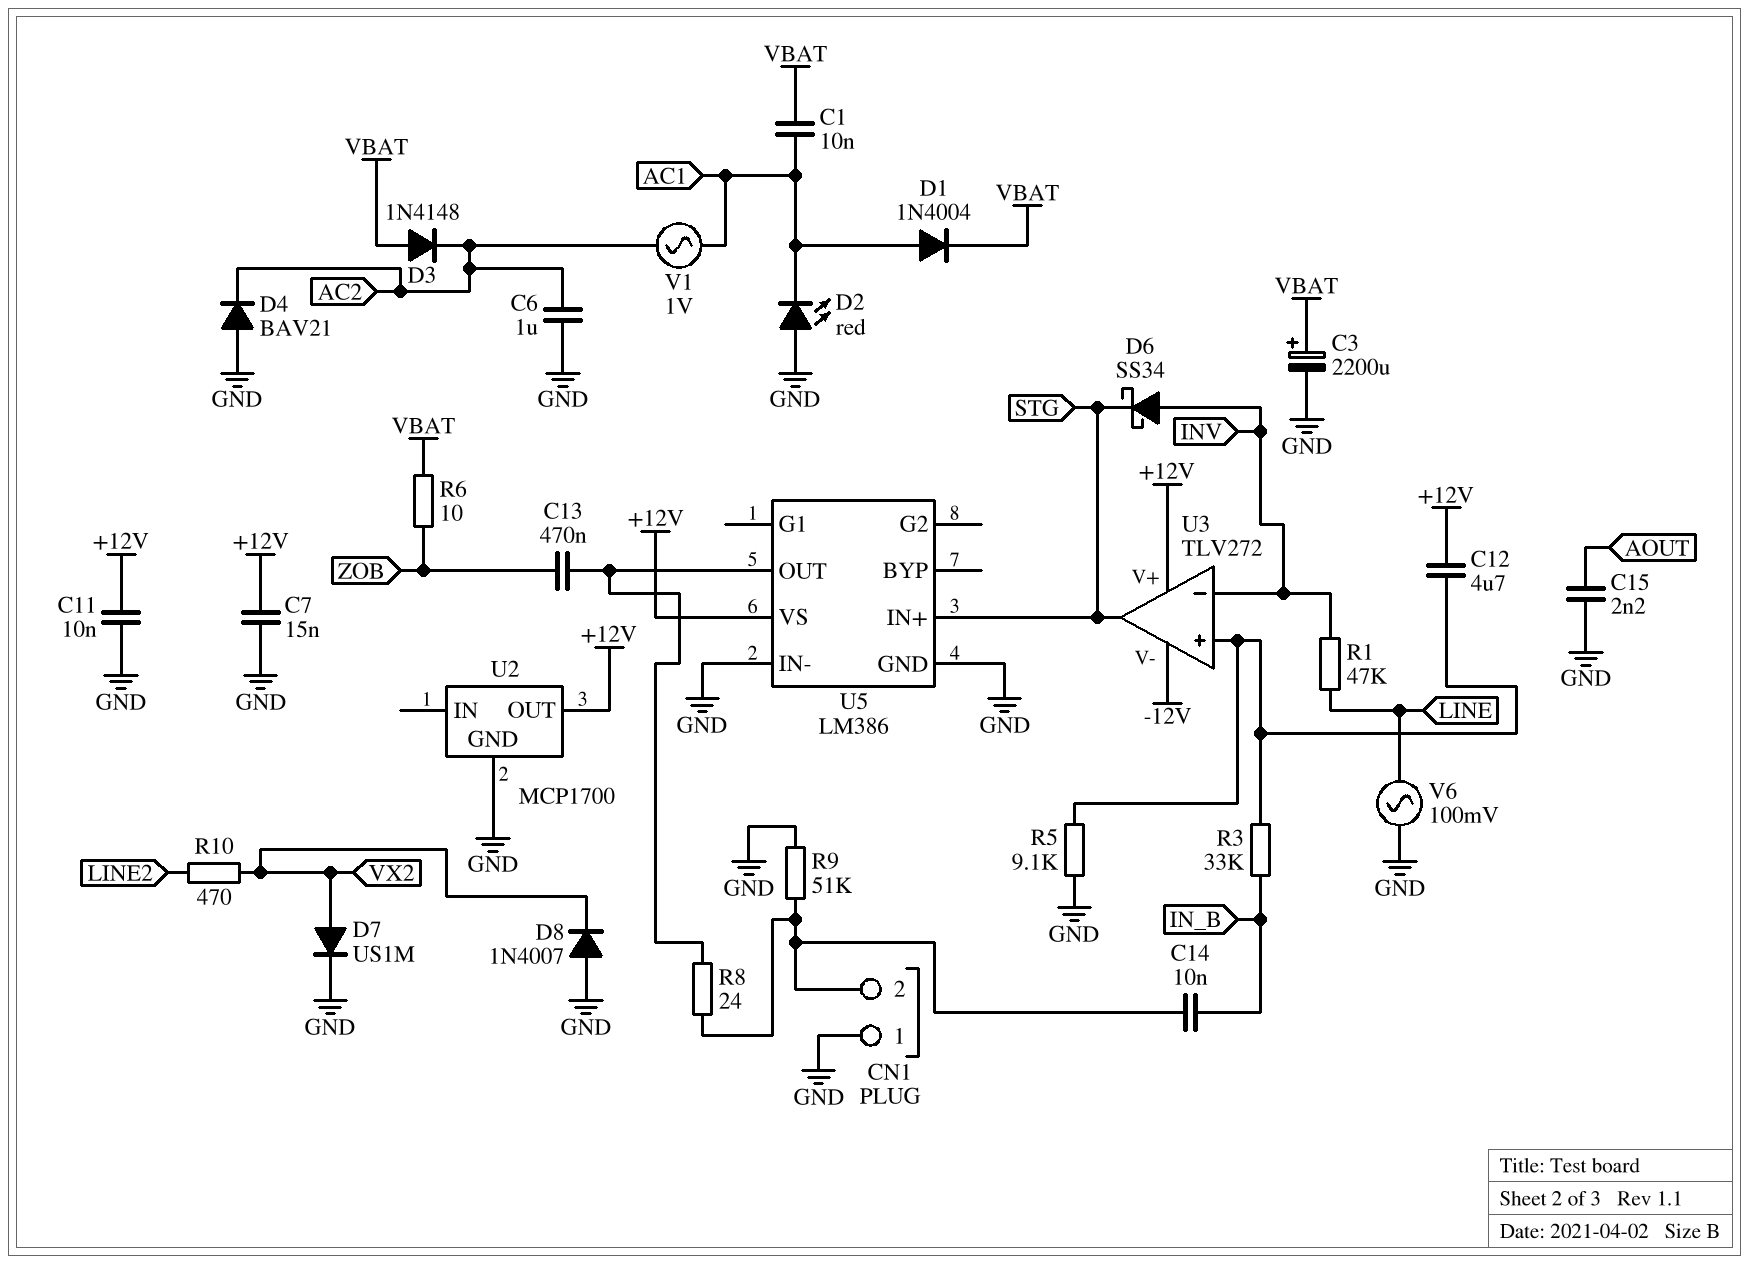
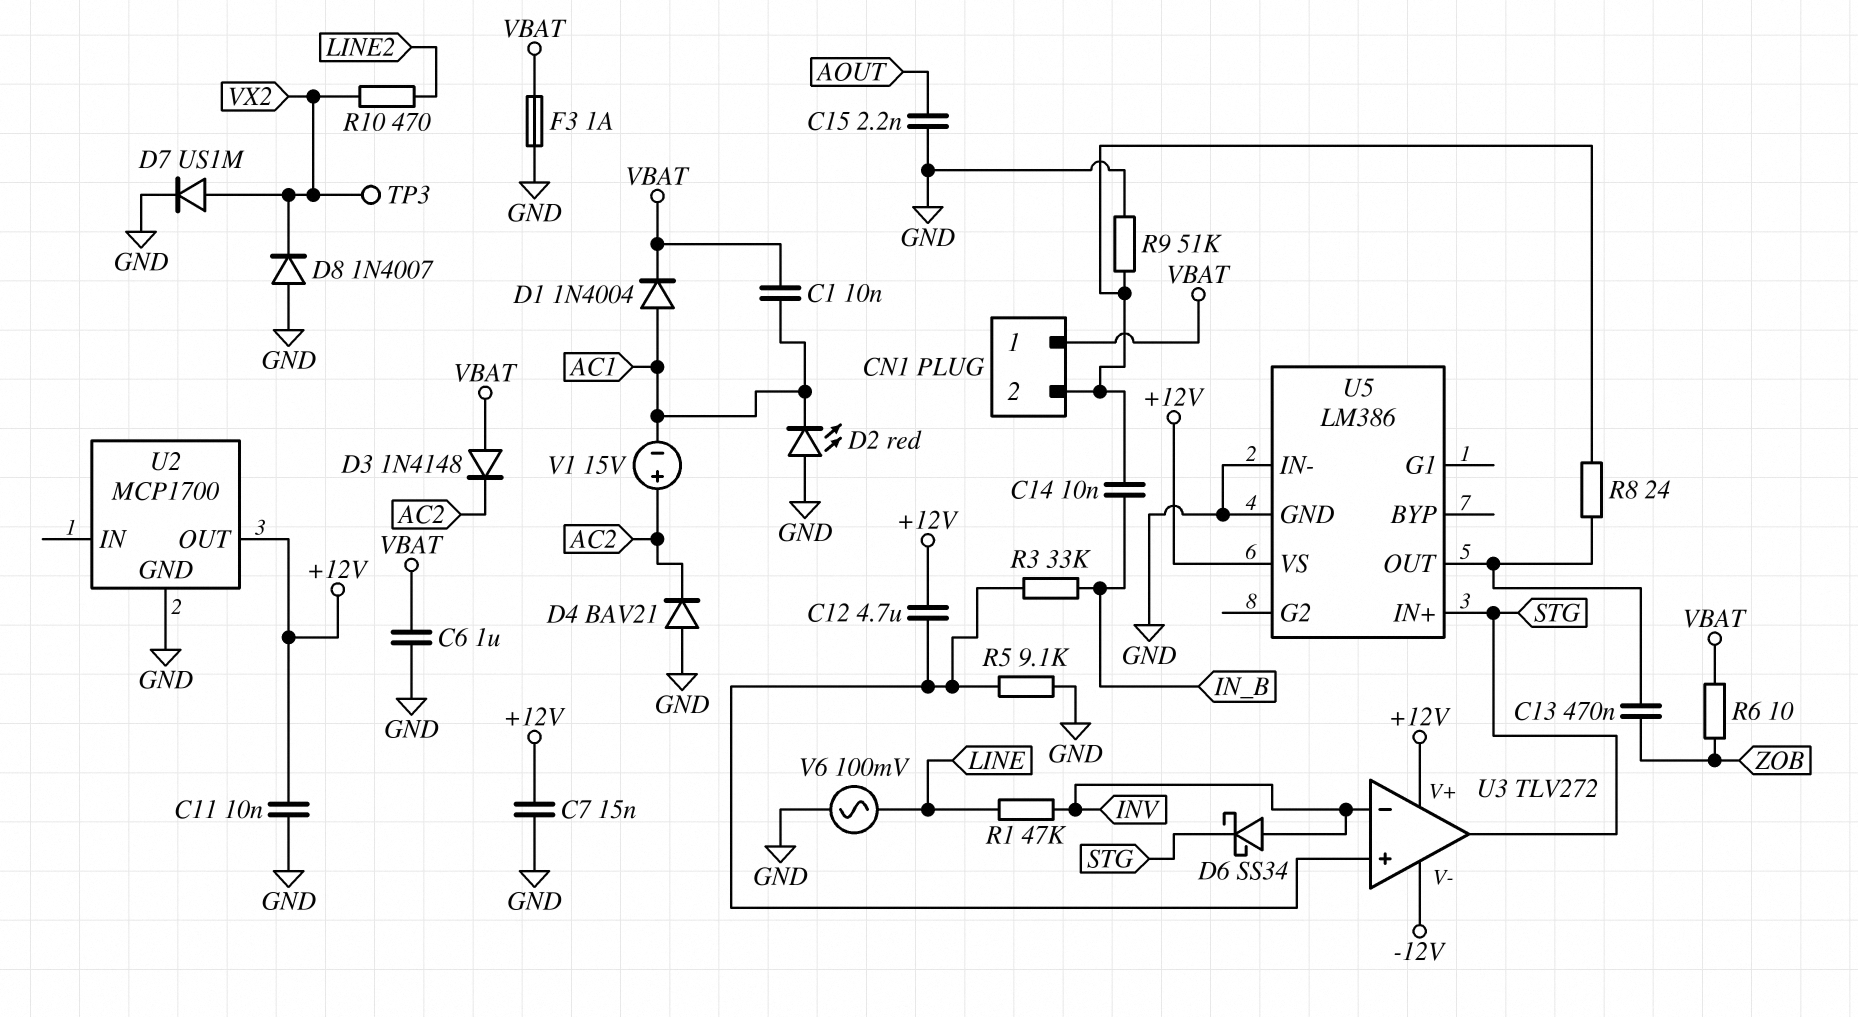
C3: 2200uF (plus VBAT, minus GND) -> none
C6: 1uF (AC2, GND) -> 1uF (GND, VBAT)
CN1 pin 1: GND -> VBAT
F3: none -> 1A (GND, VBAT)
TP3: none -> test point (VX2)
V1: AC 1V (AC1, AC2) -> 15V (plus AC2, minus AC1)

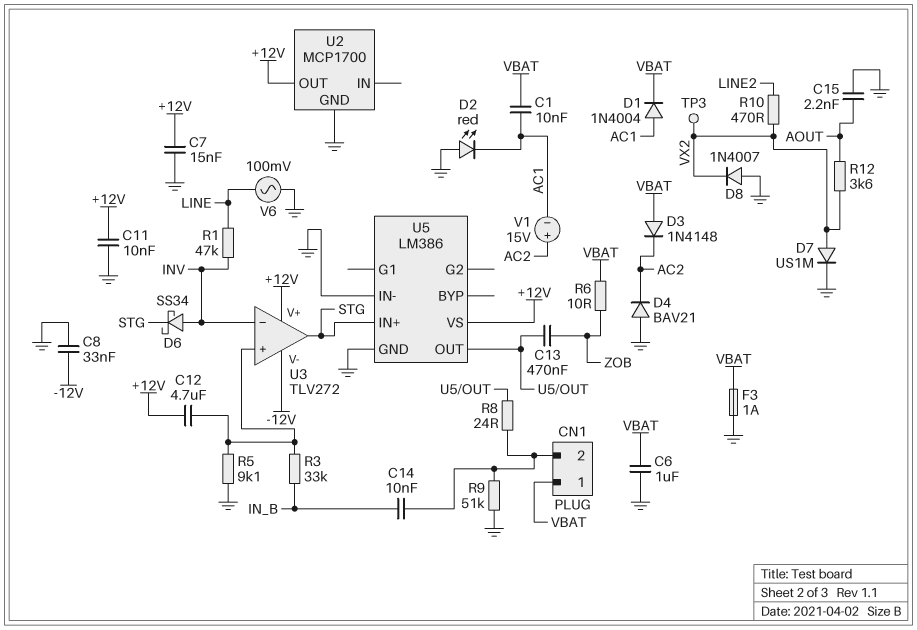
C8: none -> 33nF (-12V, GND)
R12: none -> 3.6k (AOUT, VX2)

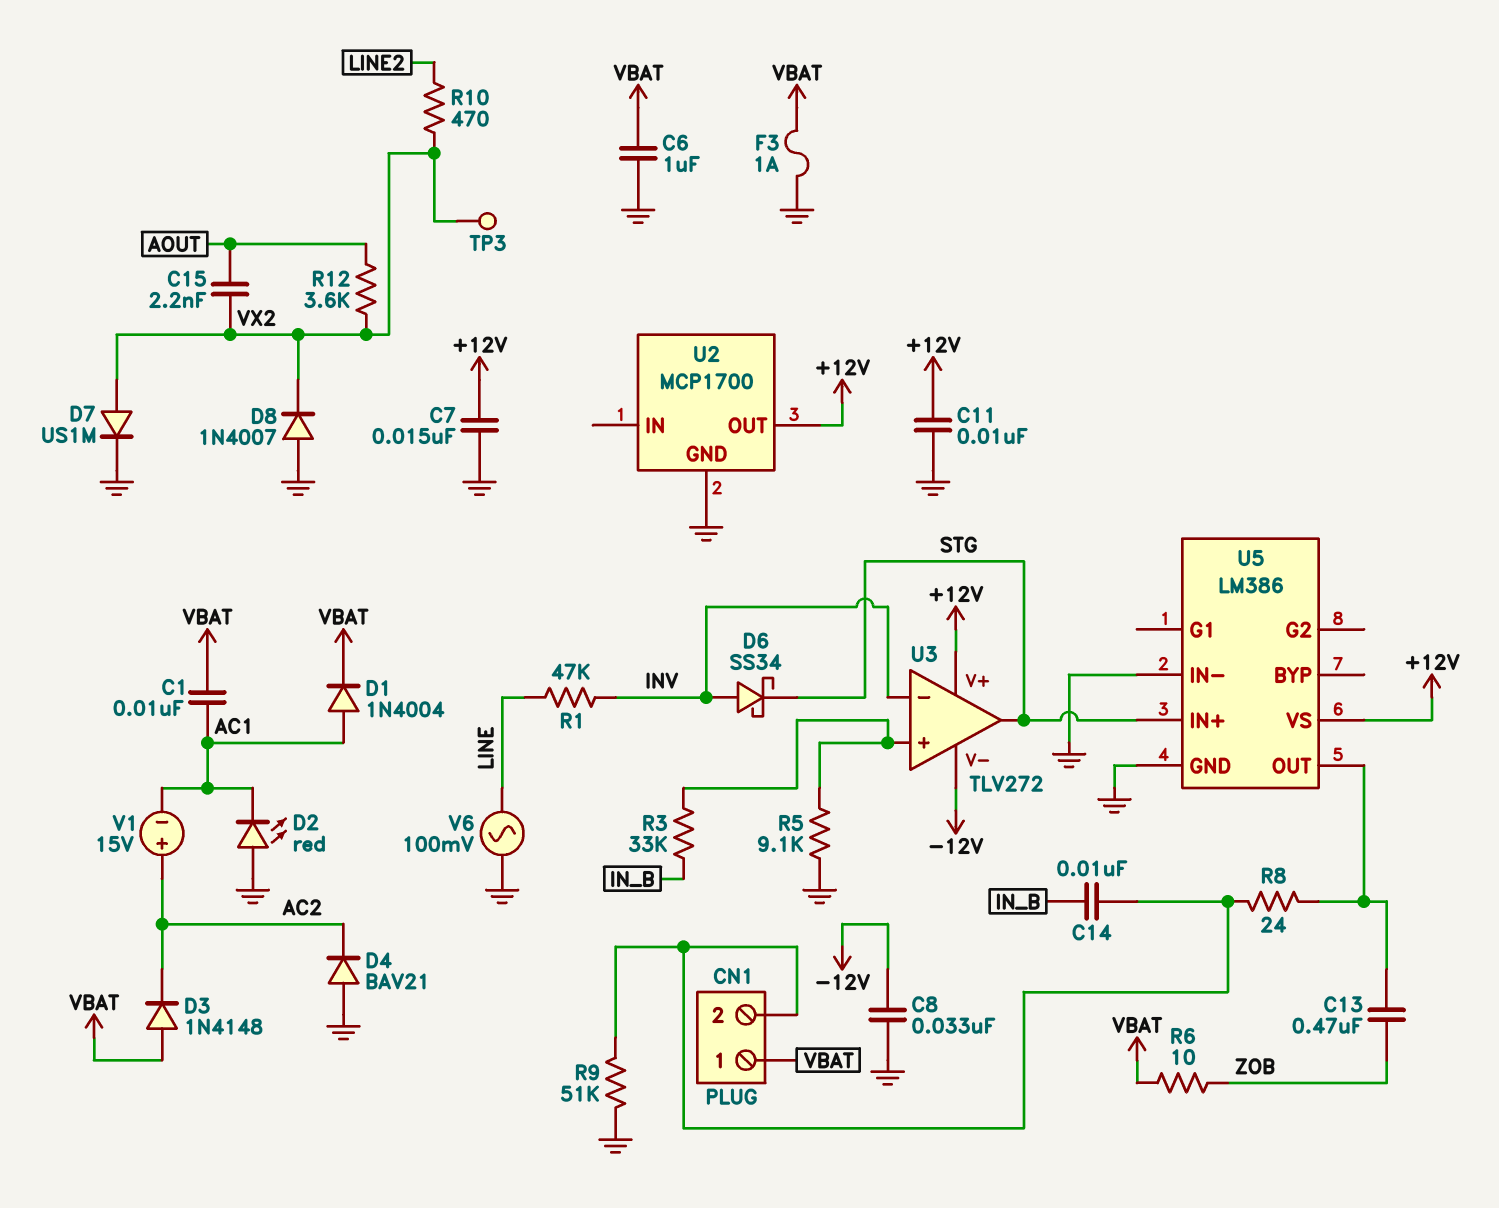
C12: 4.7uF (+12V, U3/in+) -> none
C15: 2.2nF (AOUT, GND) -> 2.2nF (AOUT, VX2)

